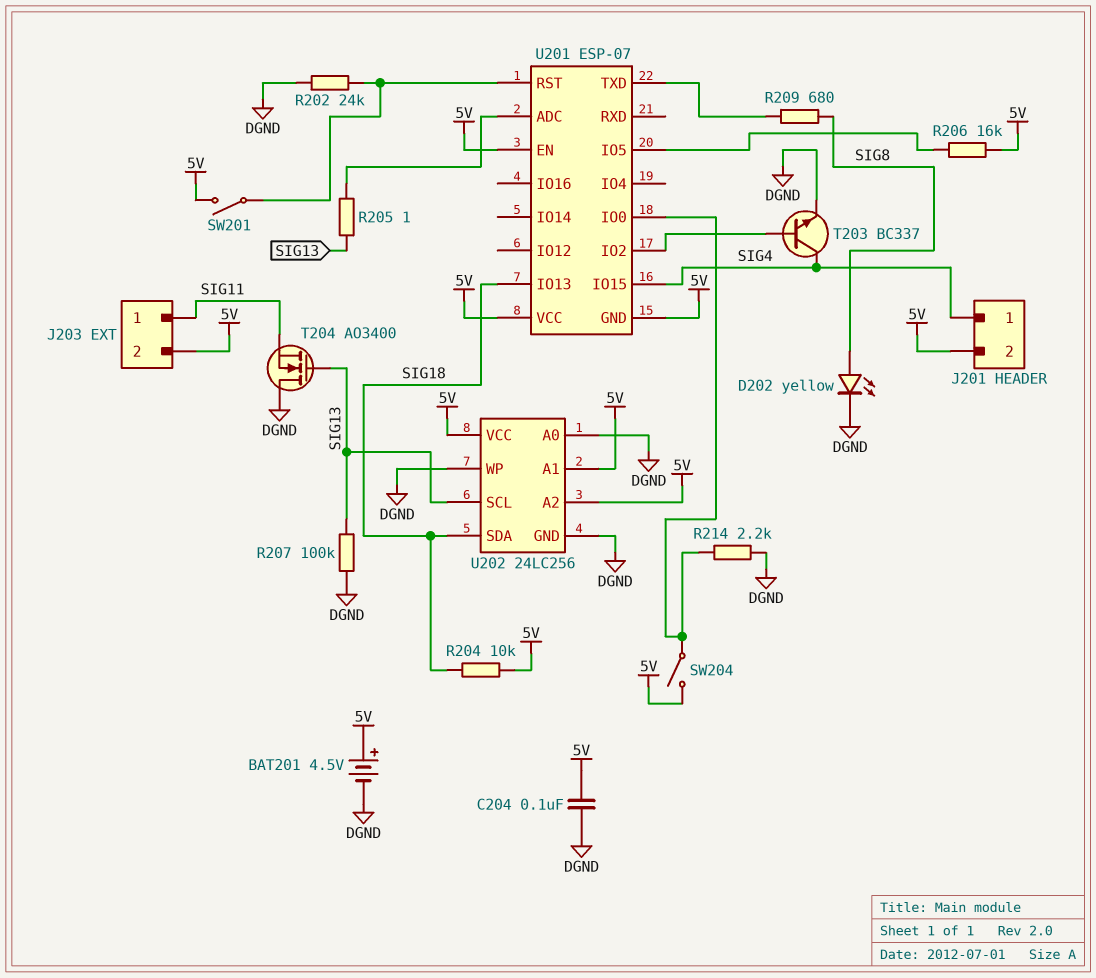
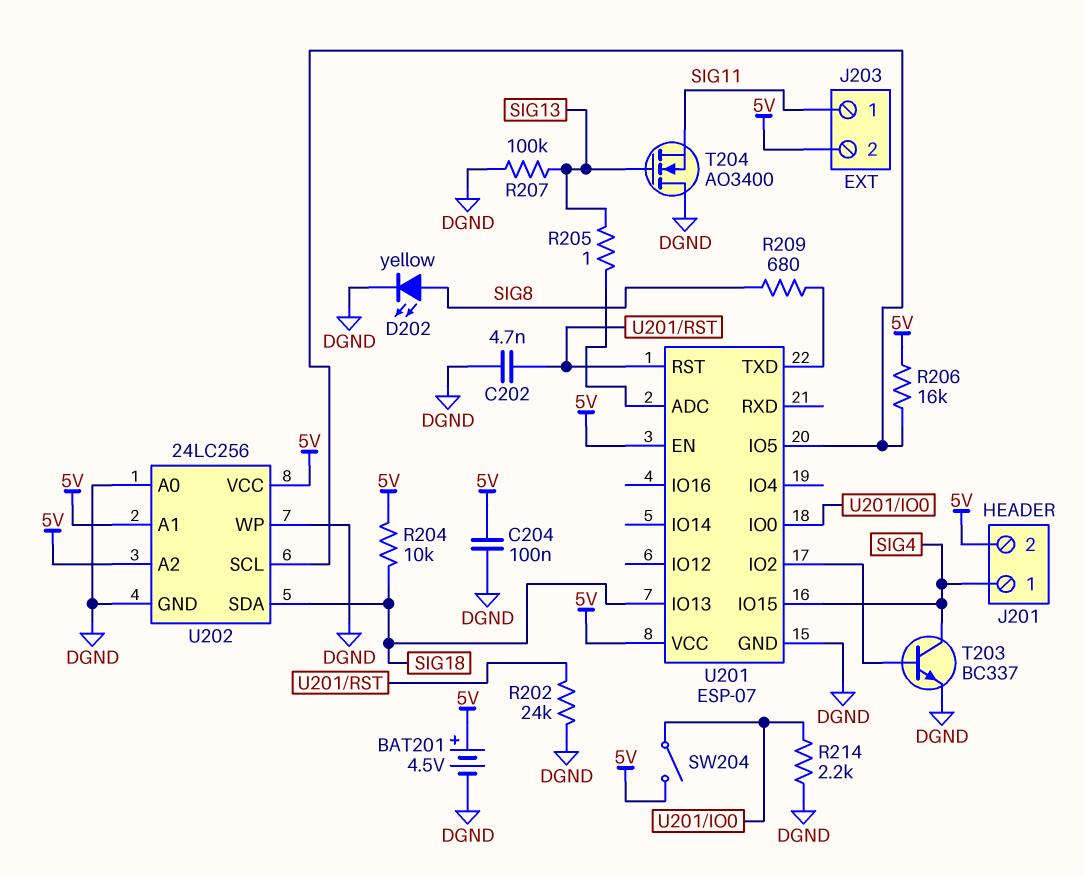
C202: none -> 4.7nF (DGND, U201/RST)
SW201: switch (5V, U201/RST) -> none
U201 pin GND: 5V -> DGND
U202 pin SCL: SIG13 -> U201/IO5

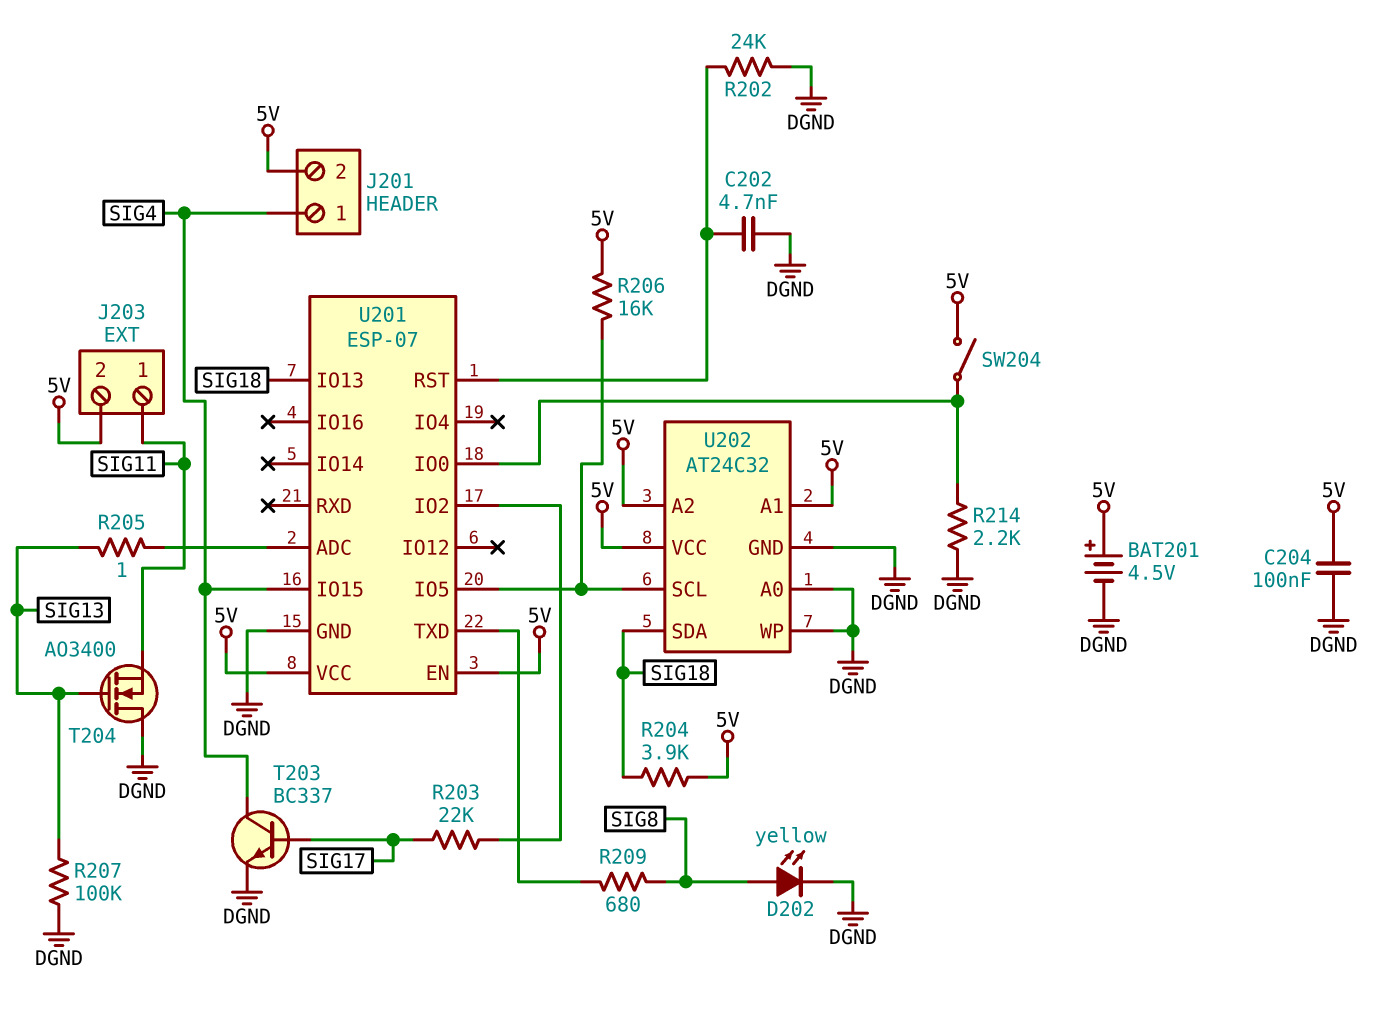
R203: none -> 22k (SIG17, U201/IO2)
R204: 10k (5V, SIG18) -> 3.9k (5V, SIG18)
T203: NPN BC337 (B U201/IO2, C SIG4, E DGND) -> NPN BC337 (B SIG17, C SIG4, E DGND)
U202: 24LC256 -> AT24C32

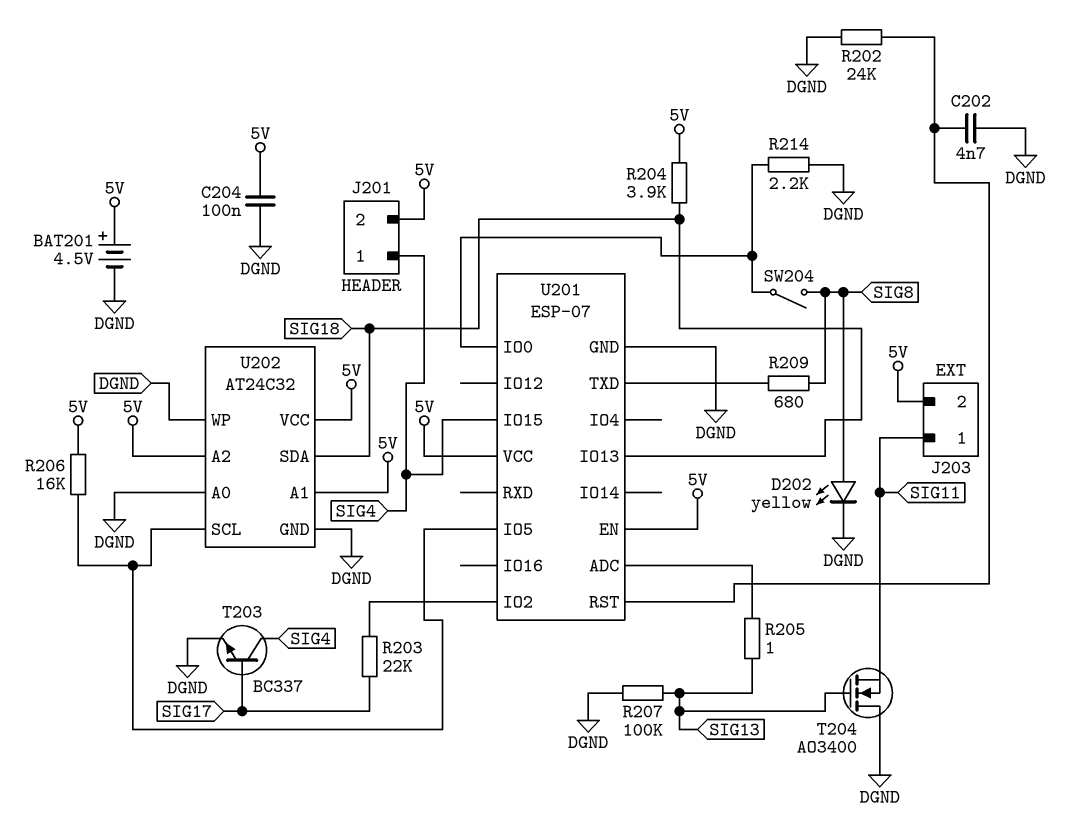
SW204: switch (5V, U201/IO0) -> switch (SIG8, U201/IO0)

